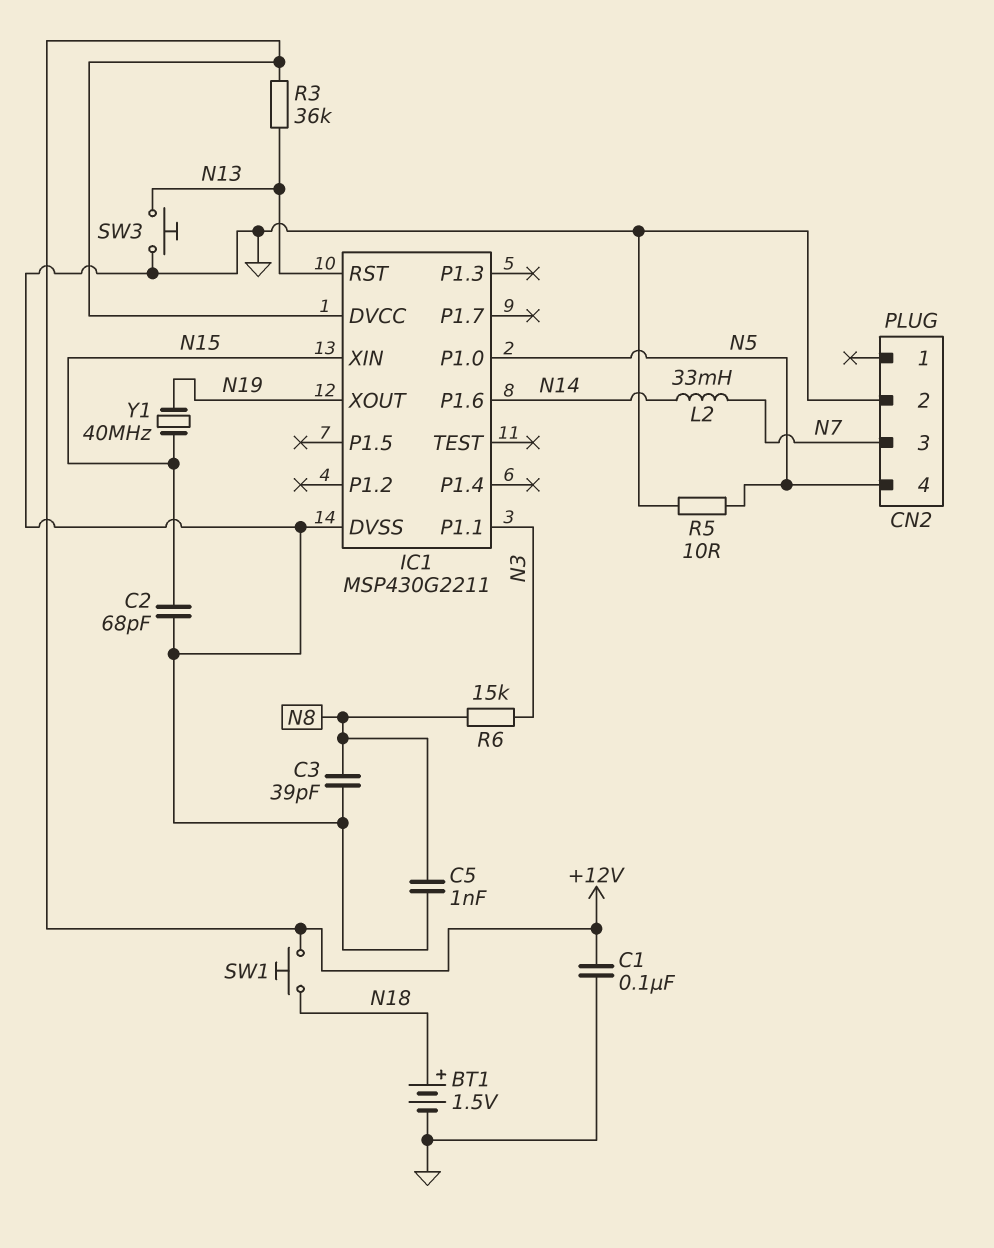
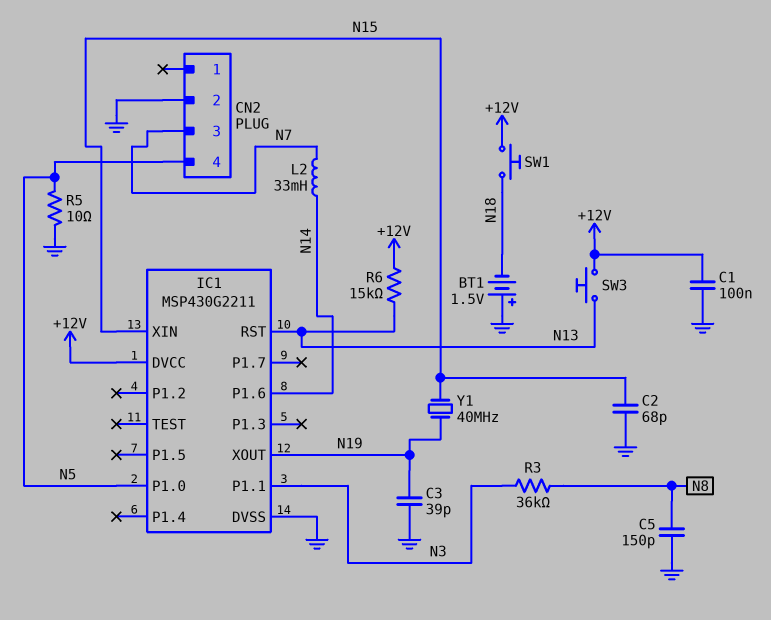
BT1: 1.5V (plus N18, minus GND) -> 1.5V (plus GND, minus N18)
C3: 39pF (GND, N8) -> 39pF (GND, N19)
C5: 1nF (GND, N8) -> 150pF (GND, N8)
R3: 36k (+12V, N13) -> 36k (N3, N8)
R6: 15k (N3, N8) -> 15k (+12V, N13)
SW3: button (GND, N13) -> button (+12V, N13)

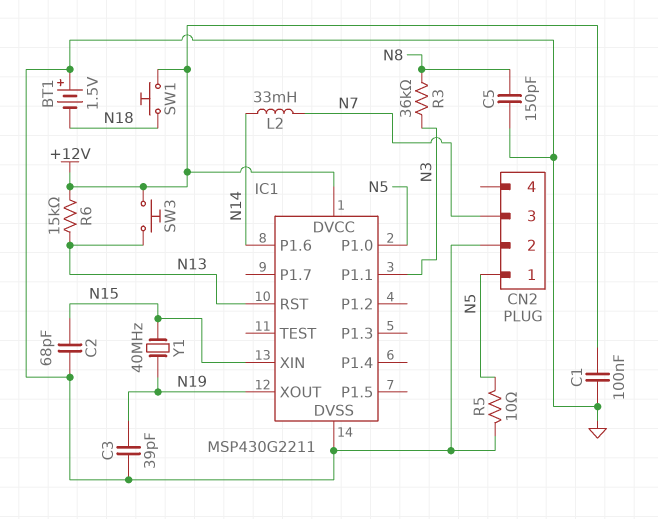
CN2 pin 1: none -> N5
CN2 pin 4: N5 -> none

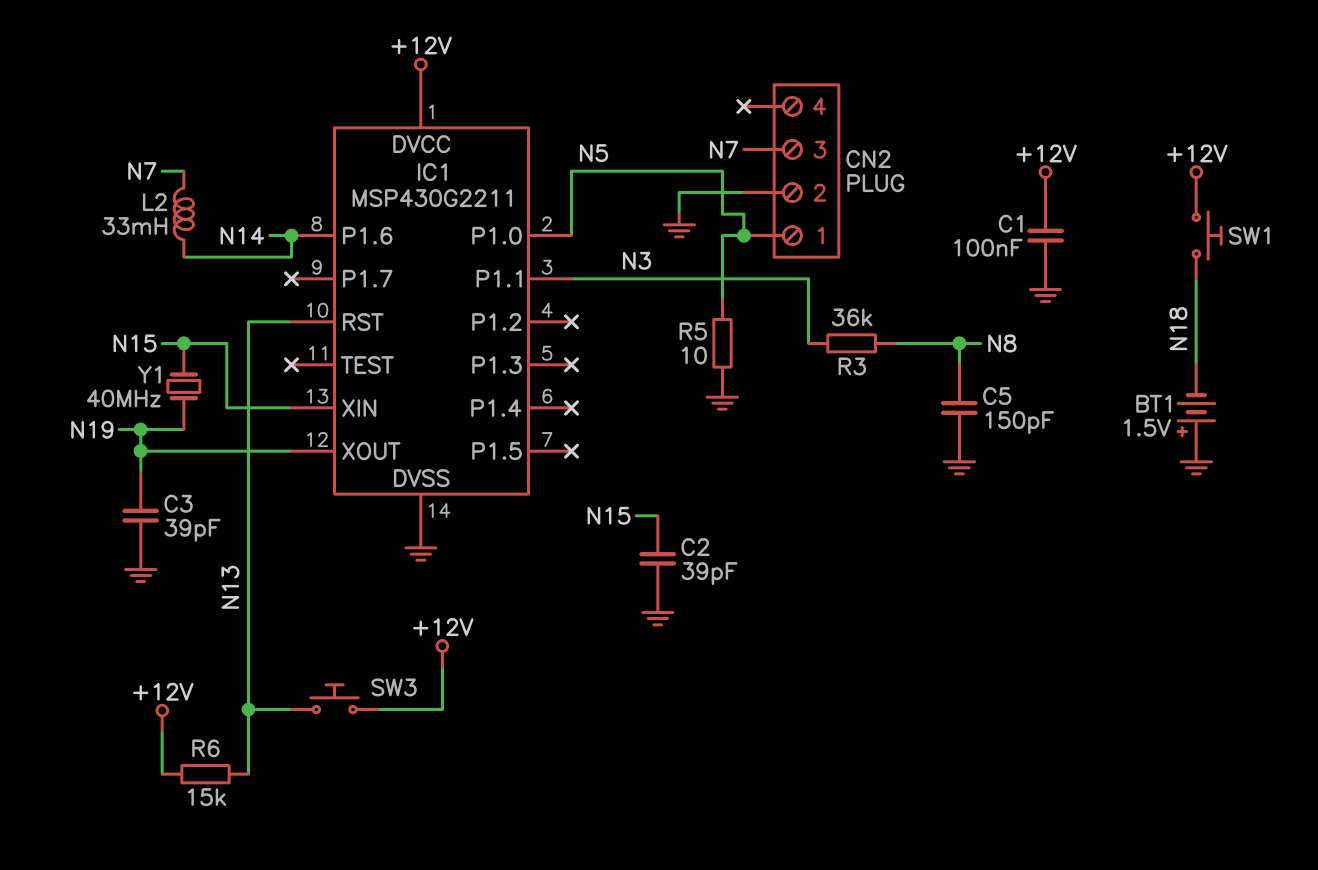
C2: 68pF (GND, N15) -> 39pF (GND, N15)

